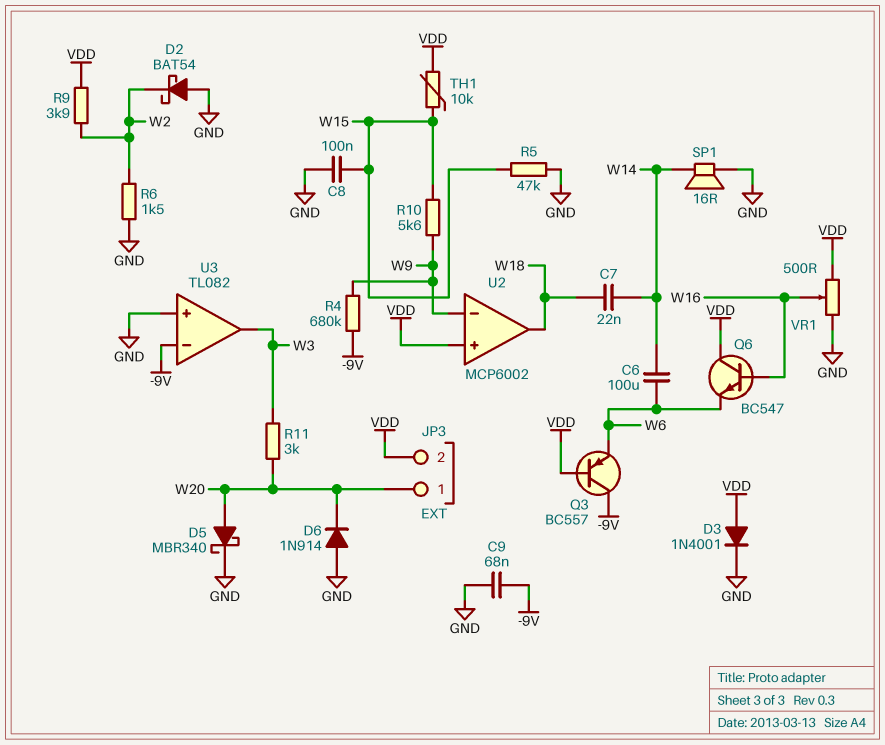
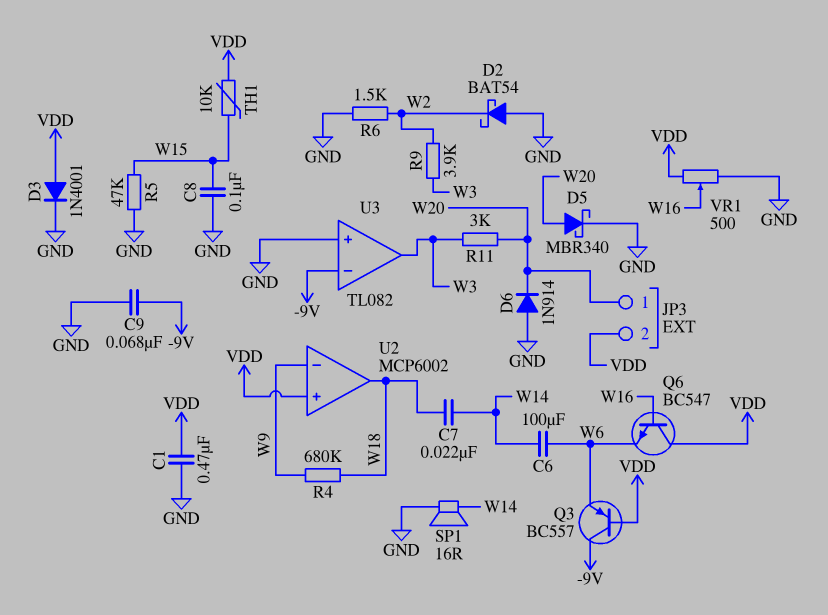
C1: none -> 470nF (GND, VDD)
R4: 680k (-9V, W9) -> 680k (W9, W18)
R9: 3.9k (VDD, W2) -> 3.9k (W2, W3)
R10: 5.6k (W9, W15) -> none

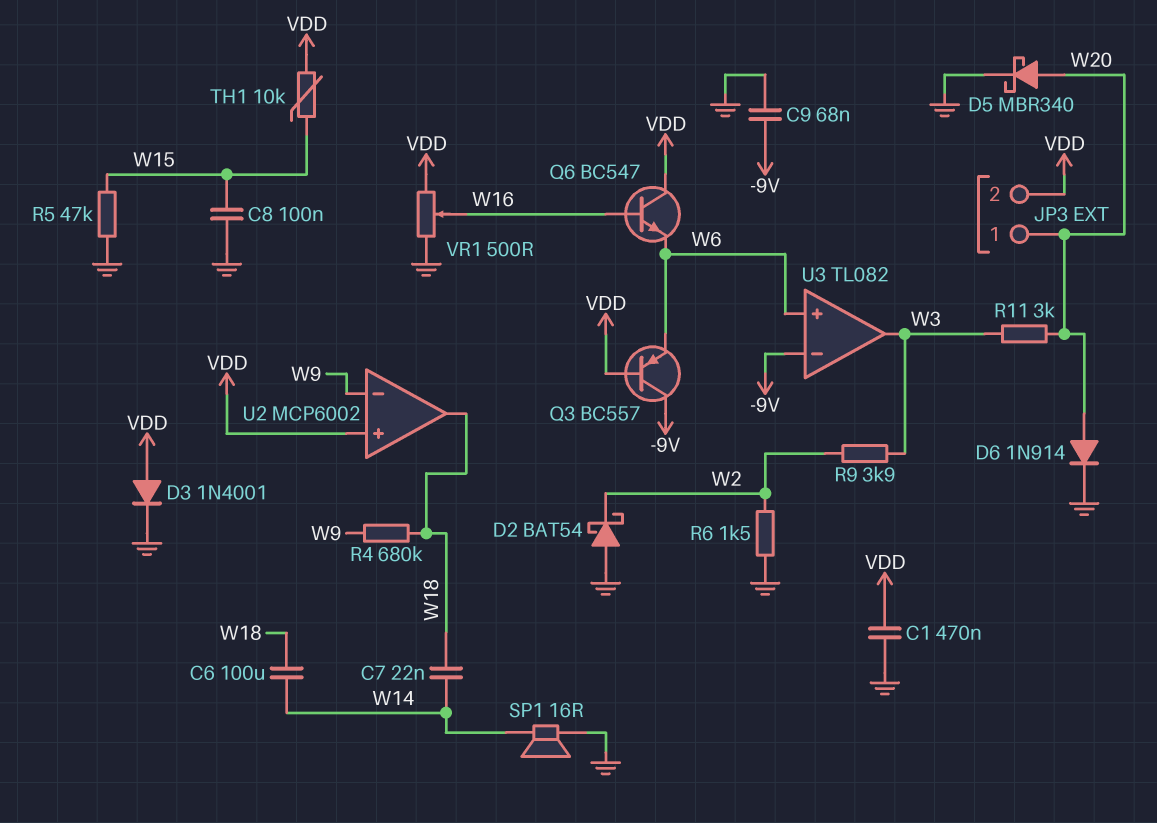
C6: 100uF (W6, W14) -> 100uF (W14, W18)
D6: diode 1N914 (A GND, K W20) -> diode 1N914 (A W20, K GND)
U3 pin in+: GND -> W6

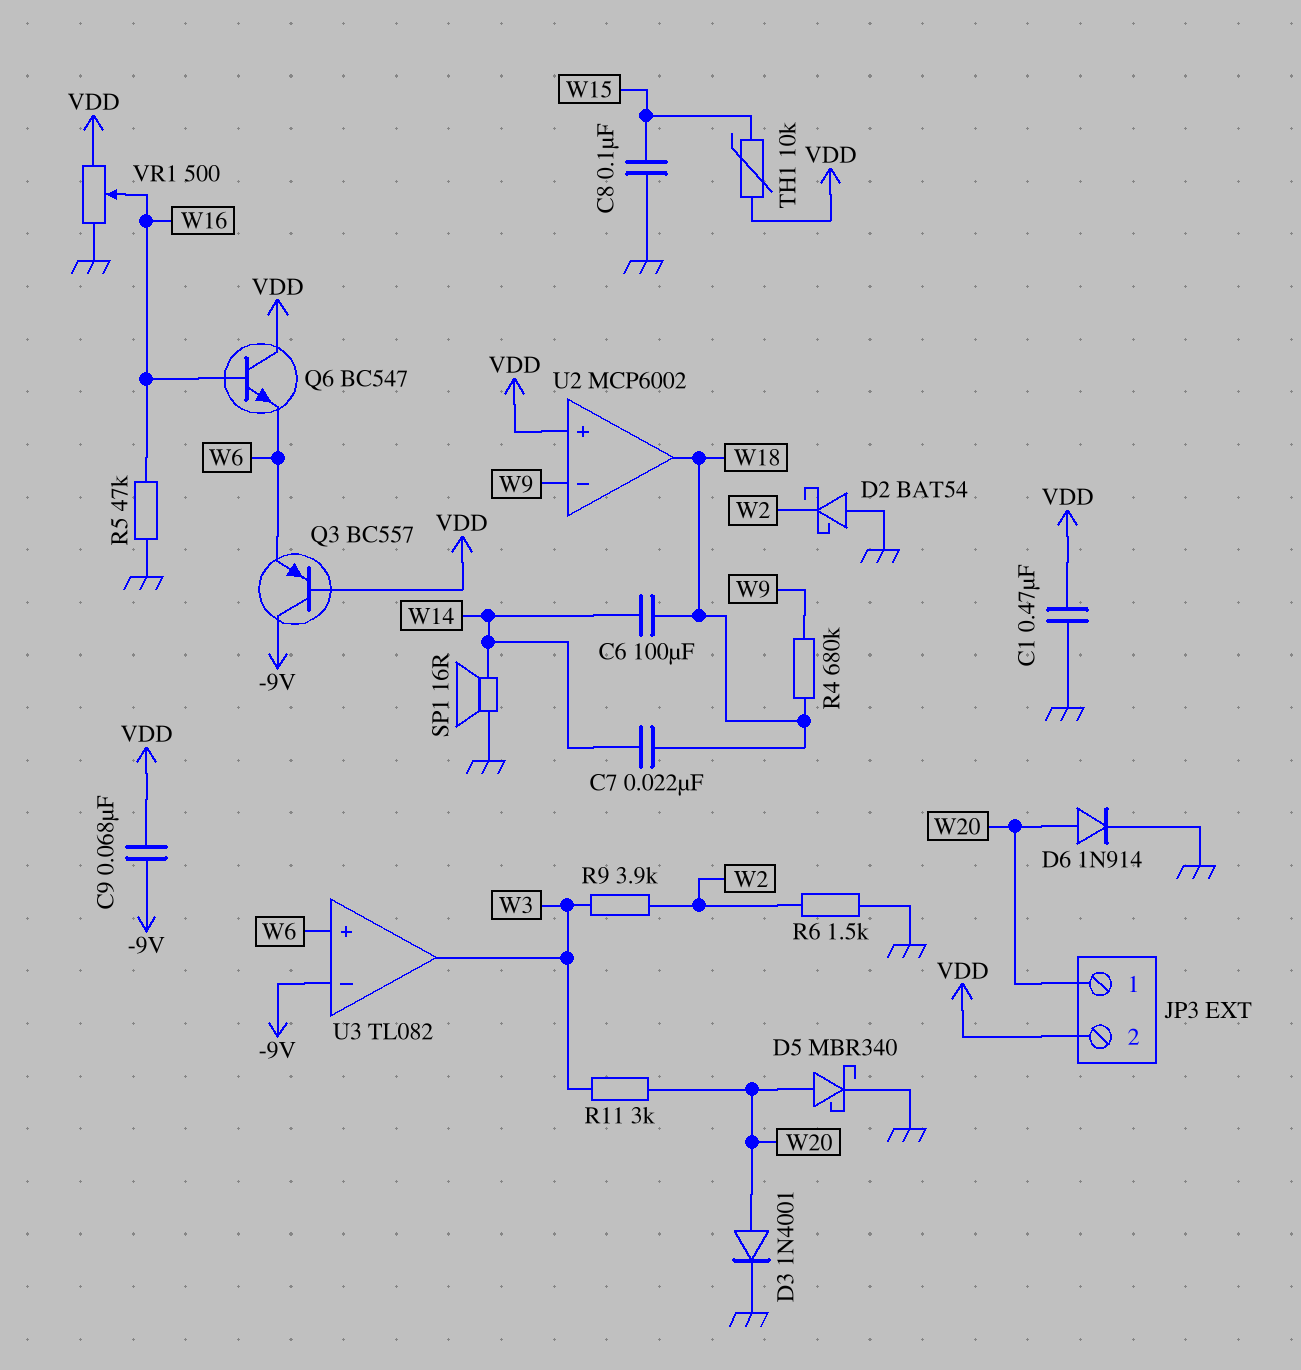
C9: 68nF (-9V, GND) -> 68nF (-9V, VDD)
D3: diode 1N4001 (A VDD, K GND) -> diode 1N4001 (A W20, K GND)
R5: 47k (GND, W15) -> 47k (GND, W16)

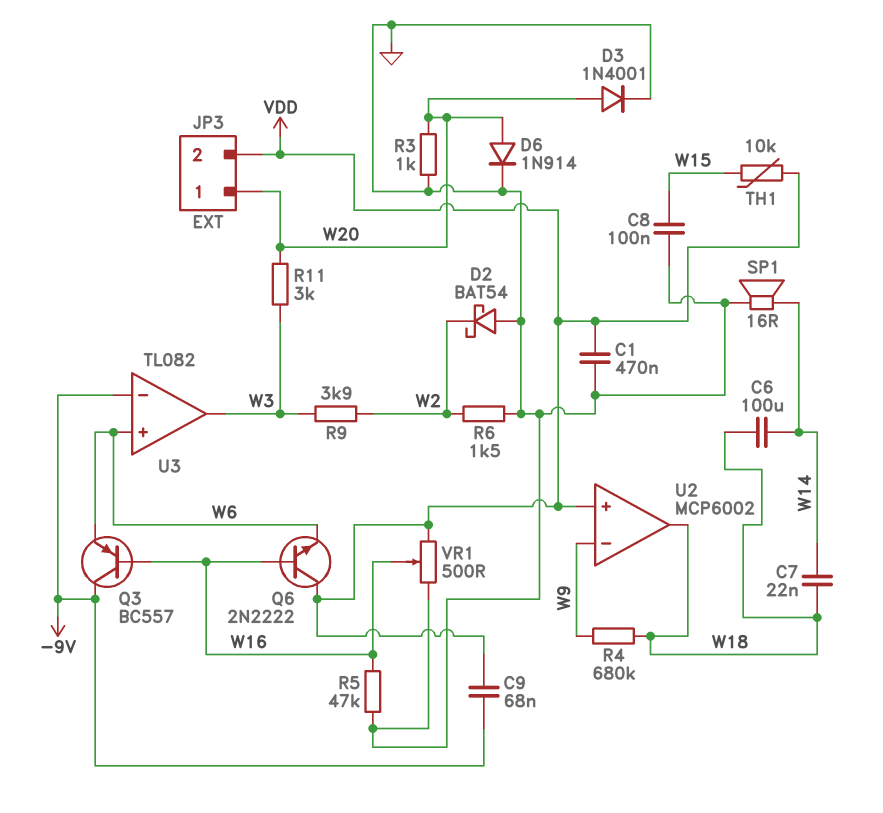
D5: schottky MBR340 (A W20, K GND) -> none
Q3: PNP BC557 (B VDD, C -9V, E W6) -> PNP BC557 (B W16, C -9V, E W6)
Q6: NPN BC547 (B W16, C VDD, E W6) -> NPN 2N2222 (B W16, C VDD, E W6)
R3: none -> 1k (GND, W20)

